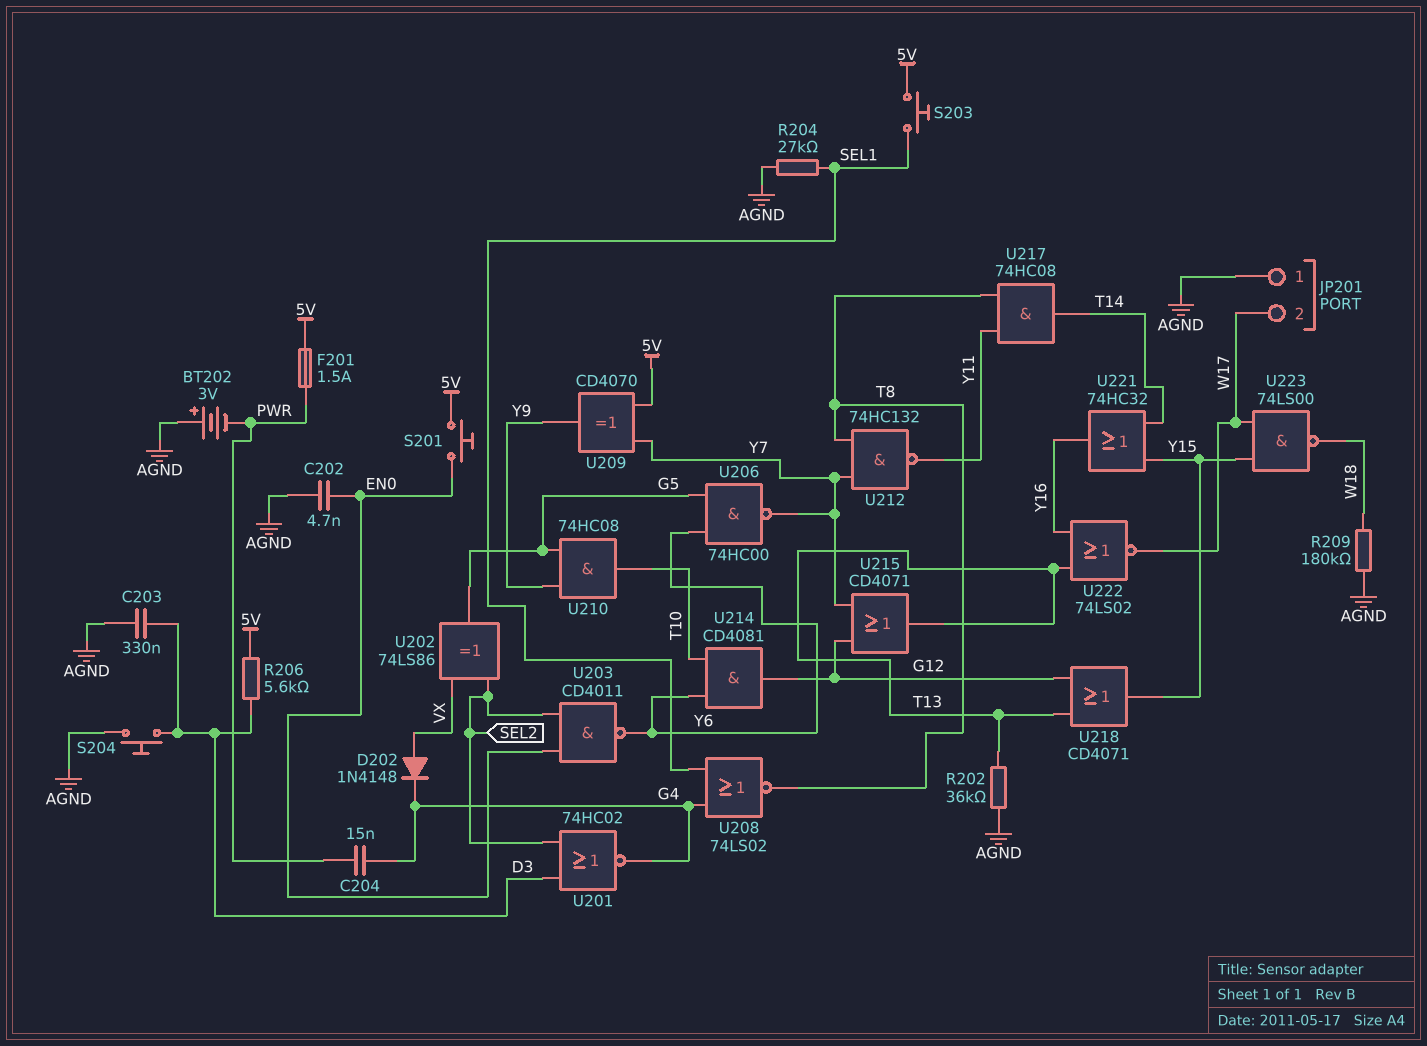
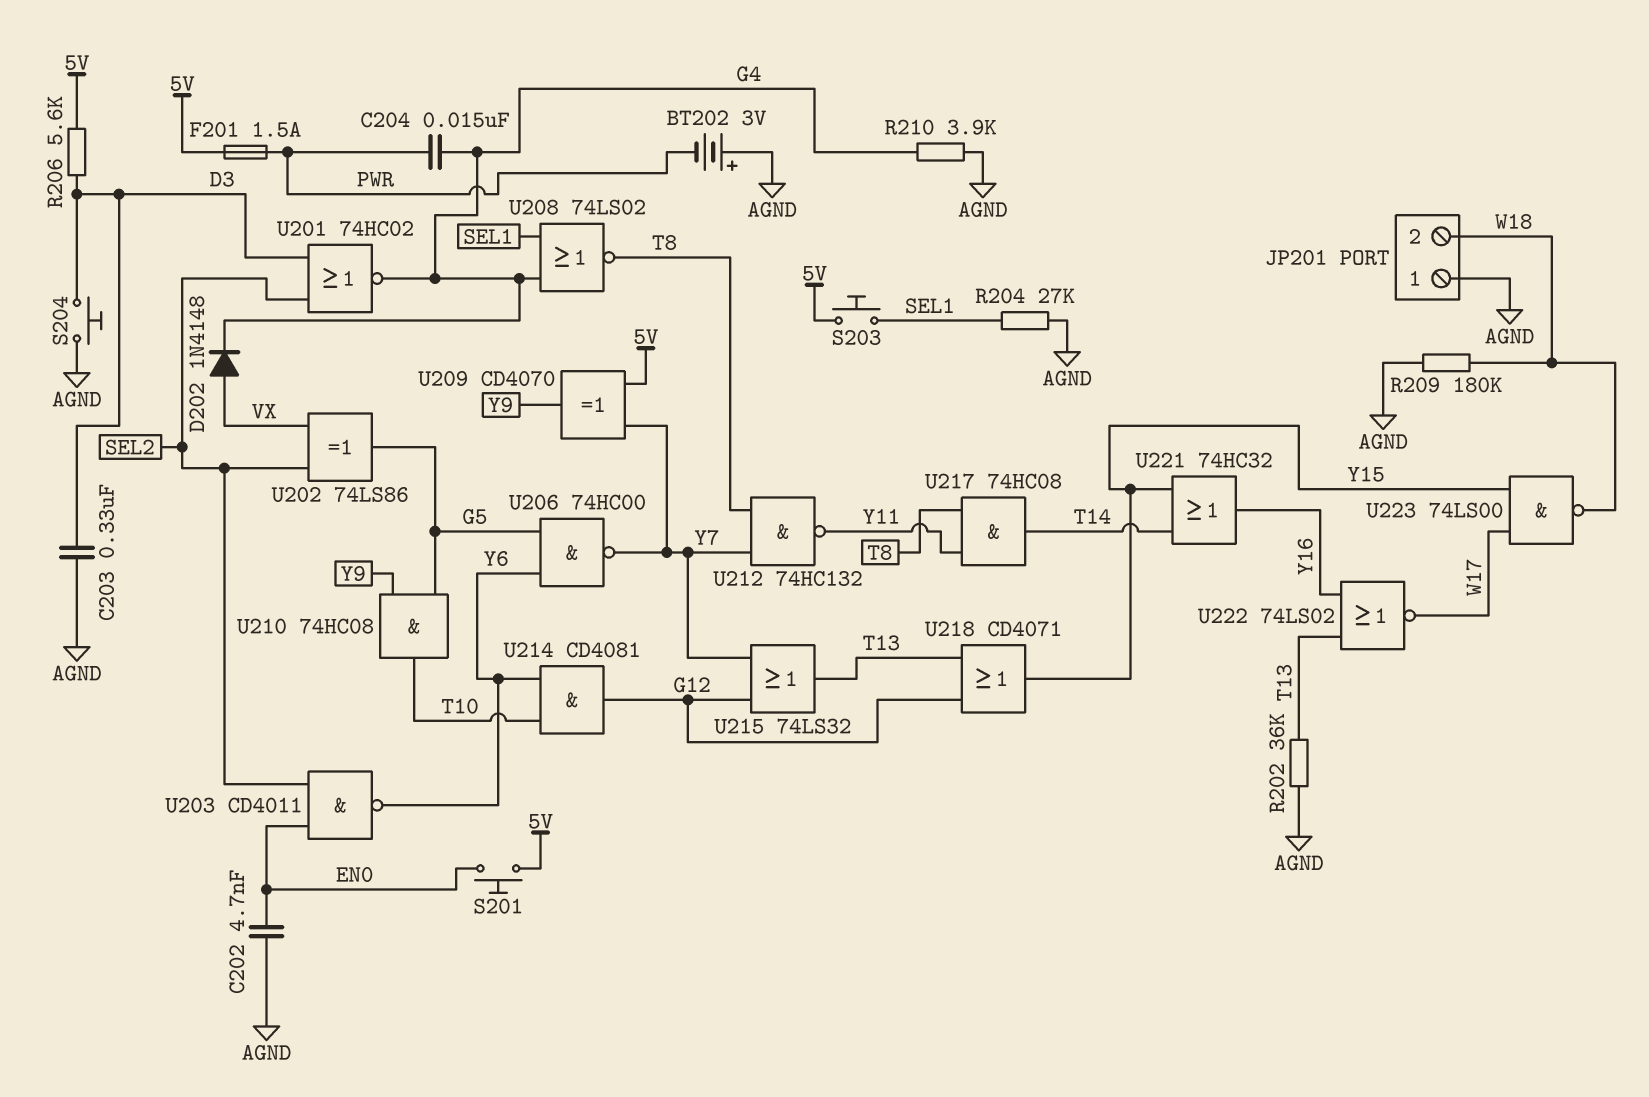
JP201 pin 2: W17 -> W18
R210: none -> 3.9k (AGND, G4)
U215: OR CD4071 (in G12, in Y7, out T13) -> OR 74LS32 (in G12, in Y7, out T13)

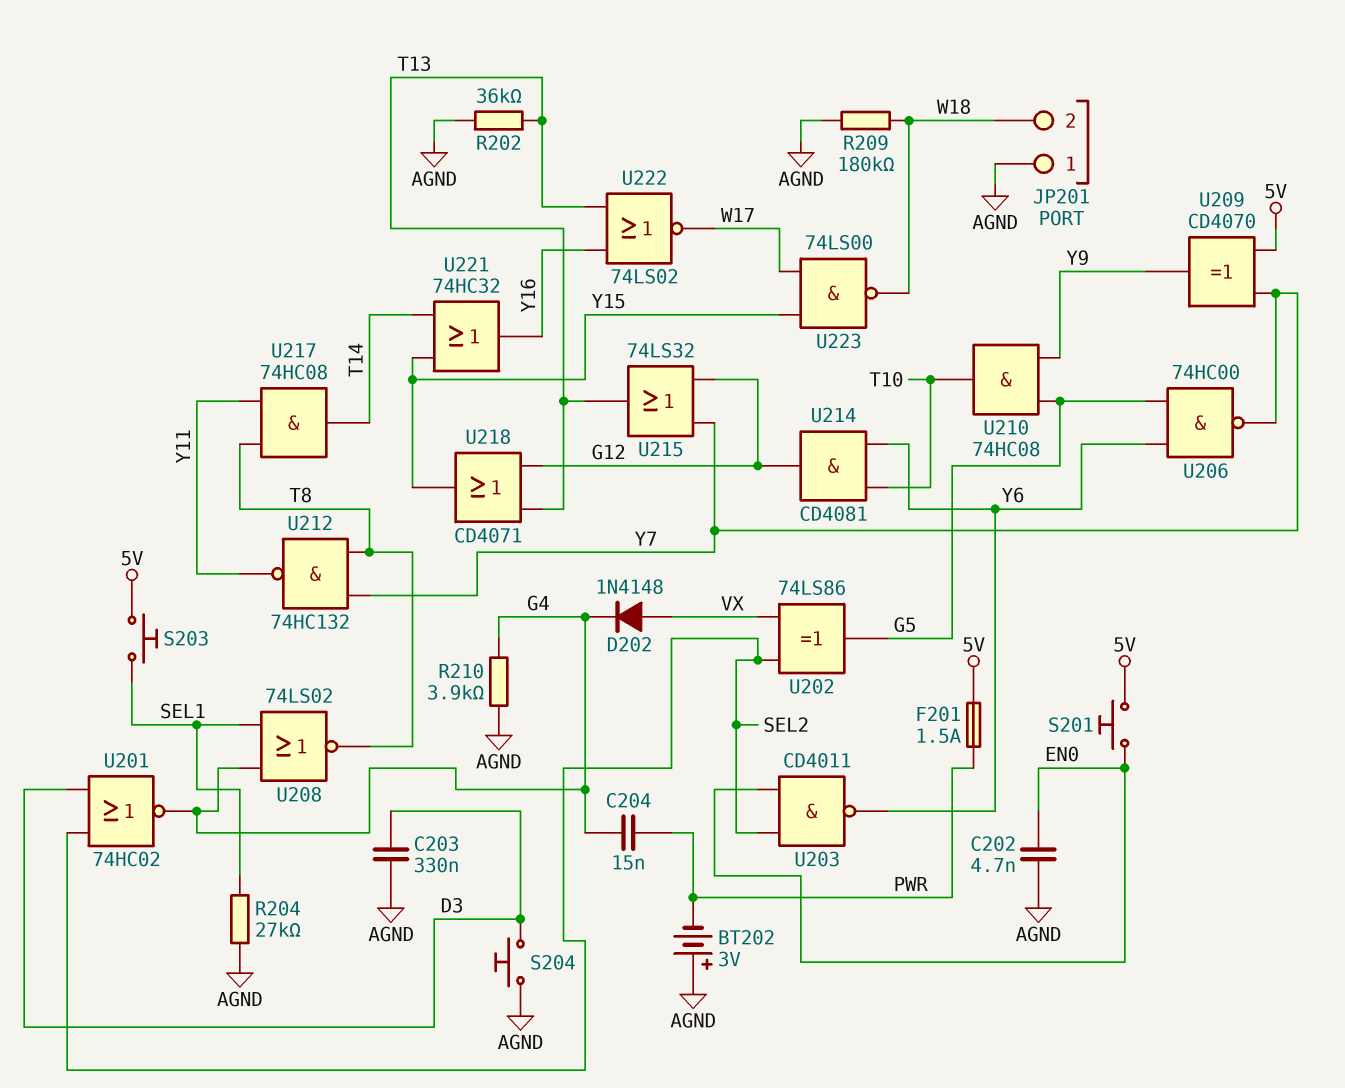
R206: 5.6k (5V, D3) -> none

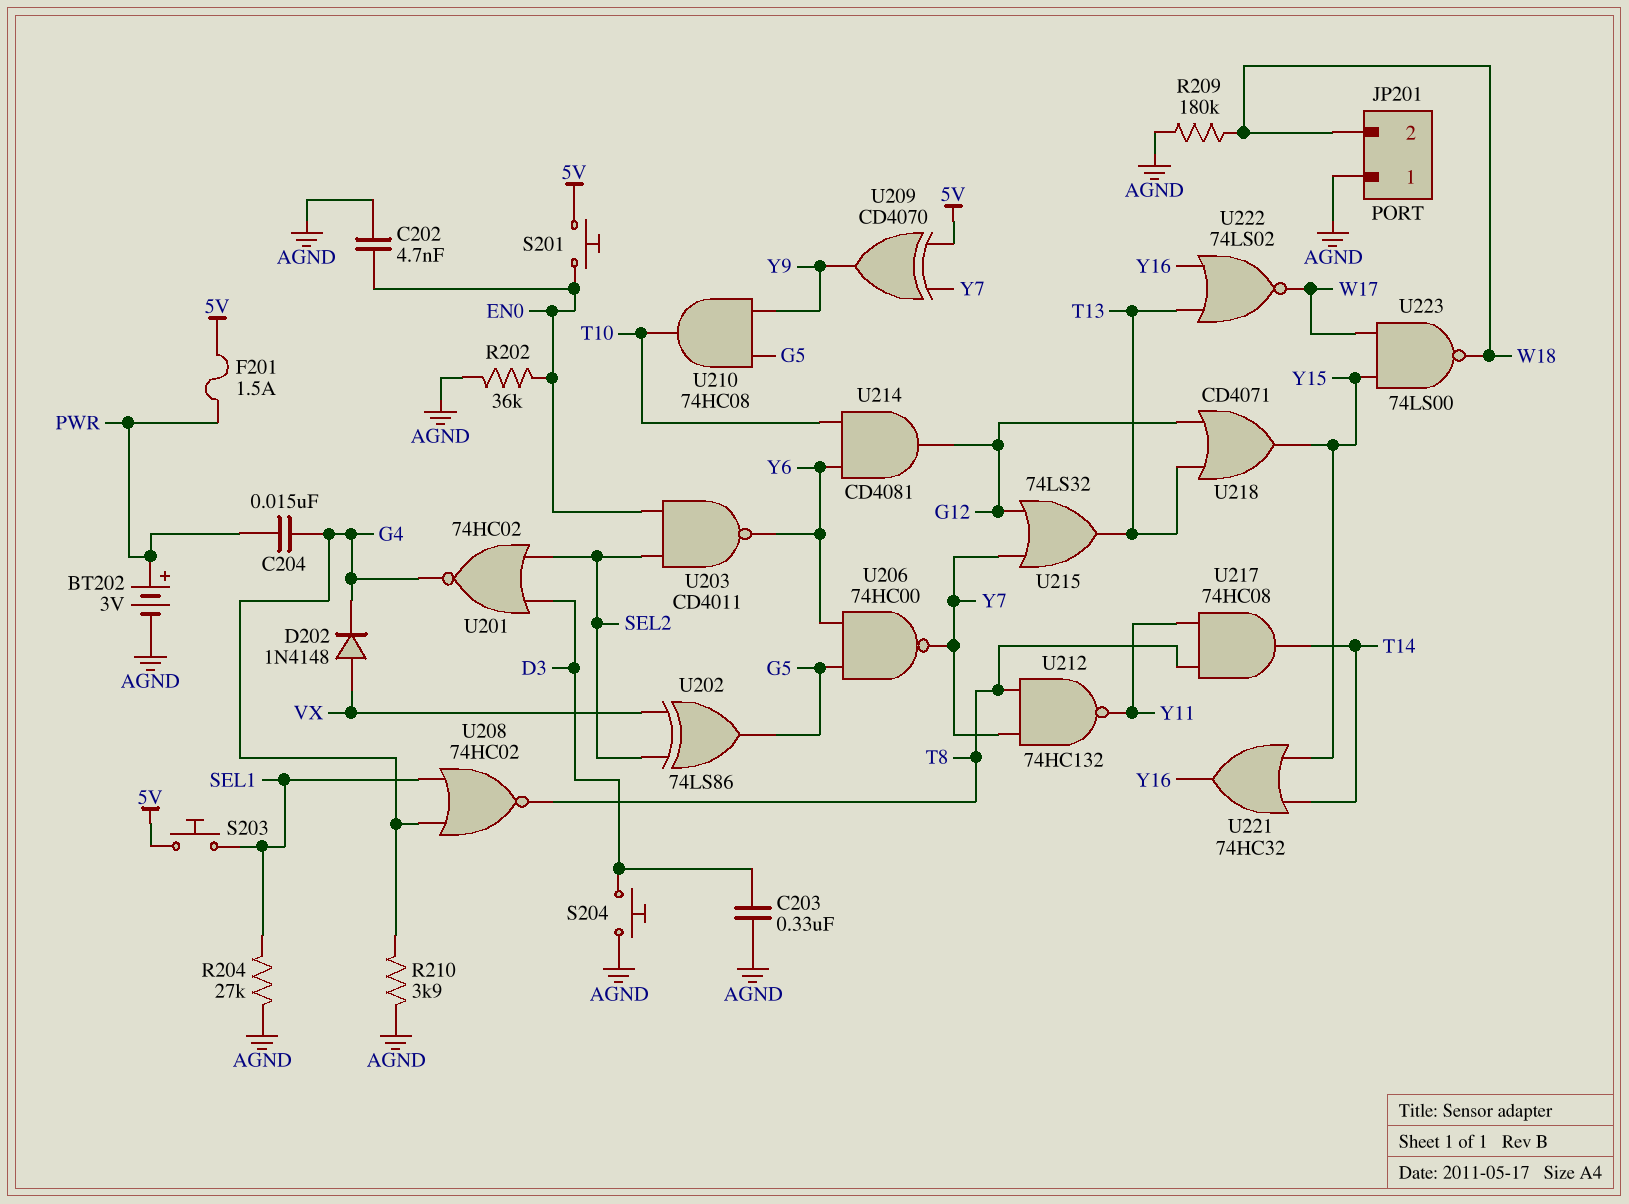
BT202: 3V (plus AGND, minus PWR) -> 3V (plus PWR, minus AGND)
R202: 36k (AGND, T13) -> 36k (AGND, EN0)
U208: NOR 74LS02 (in G4, in SEL1, out T8) -> NOR 74HC02 (in G4, in SEL1, out T8)

